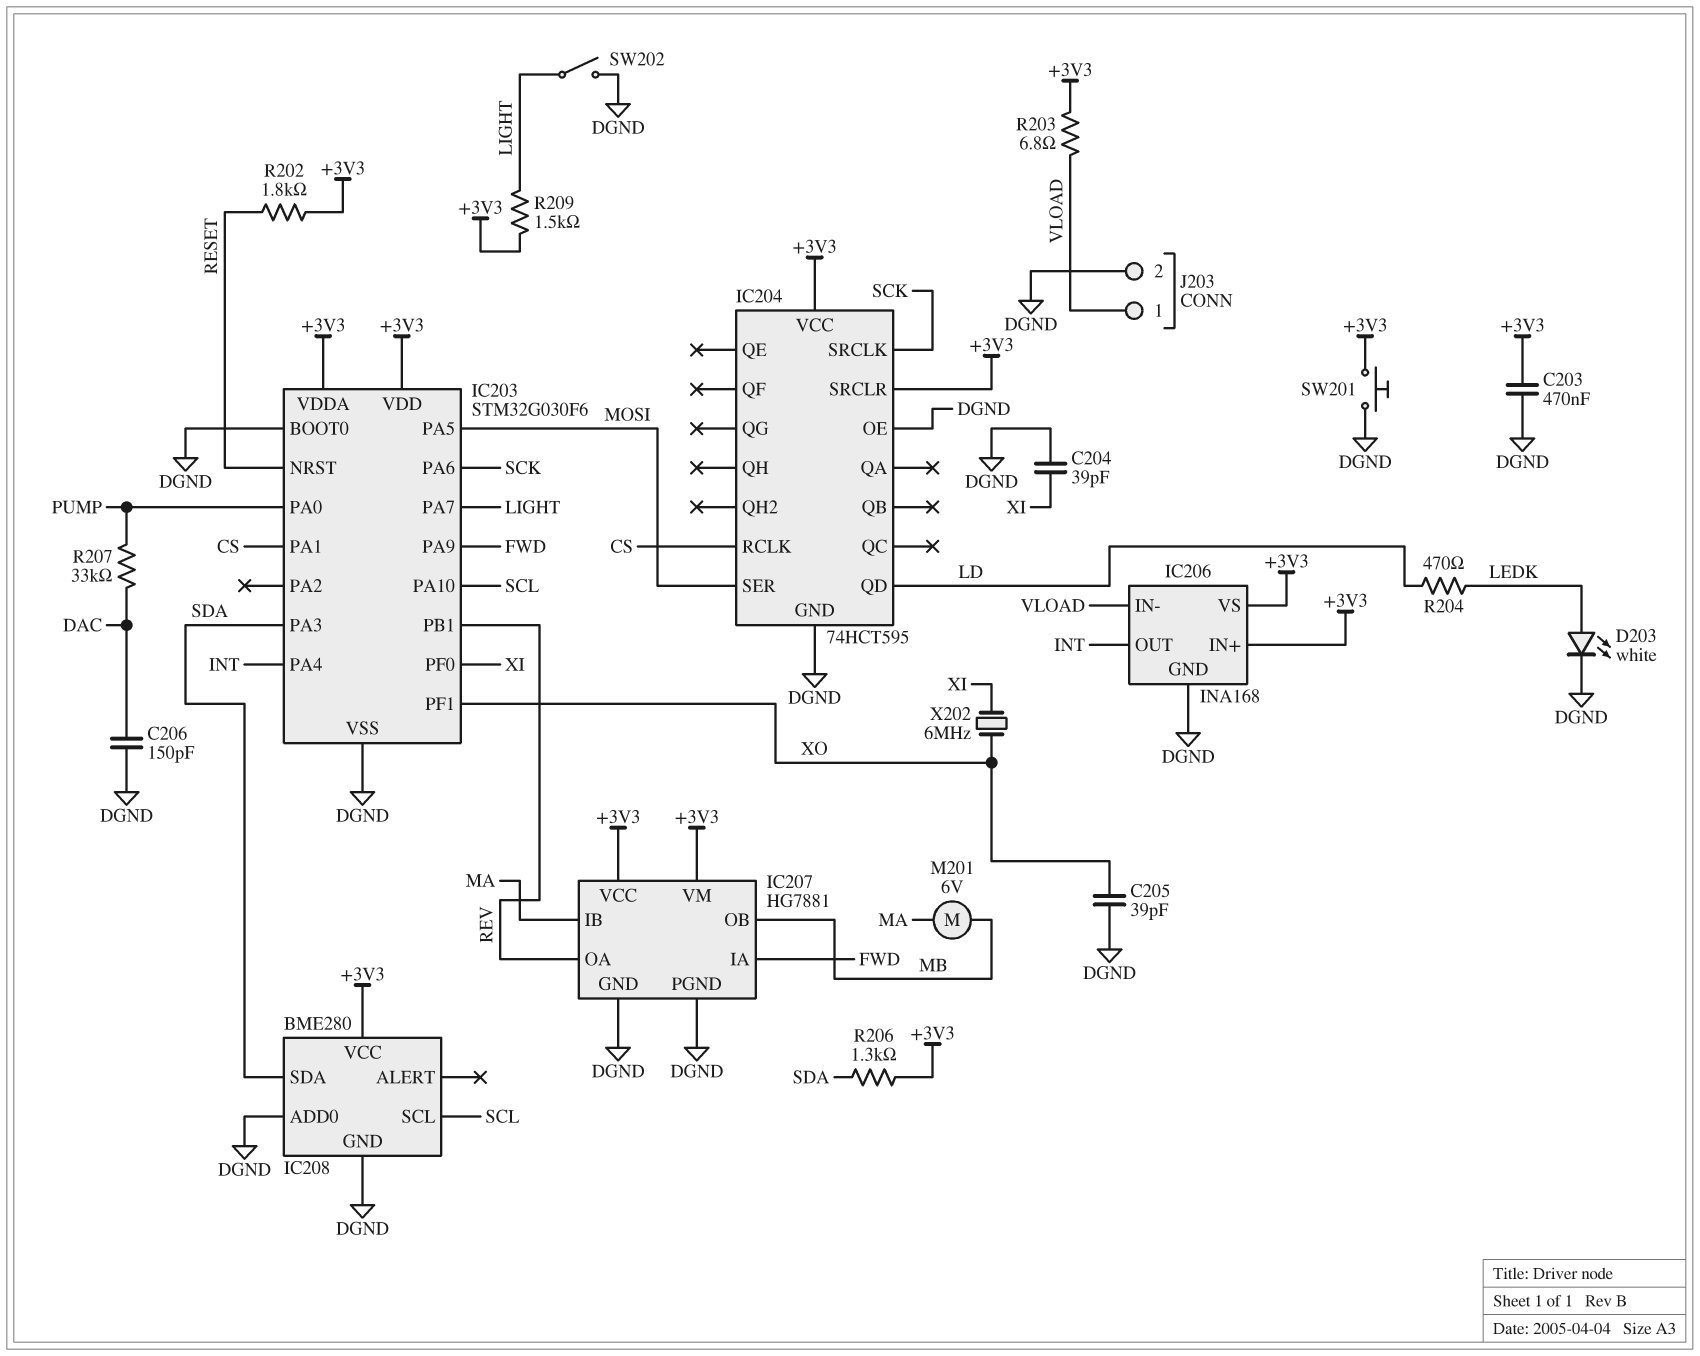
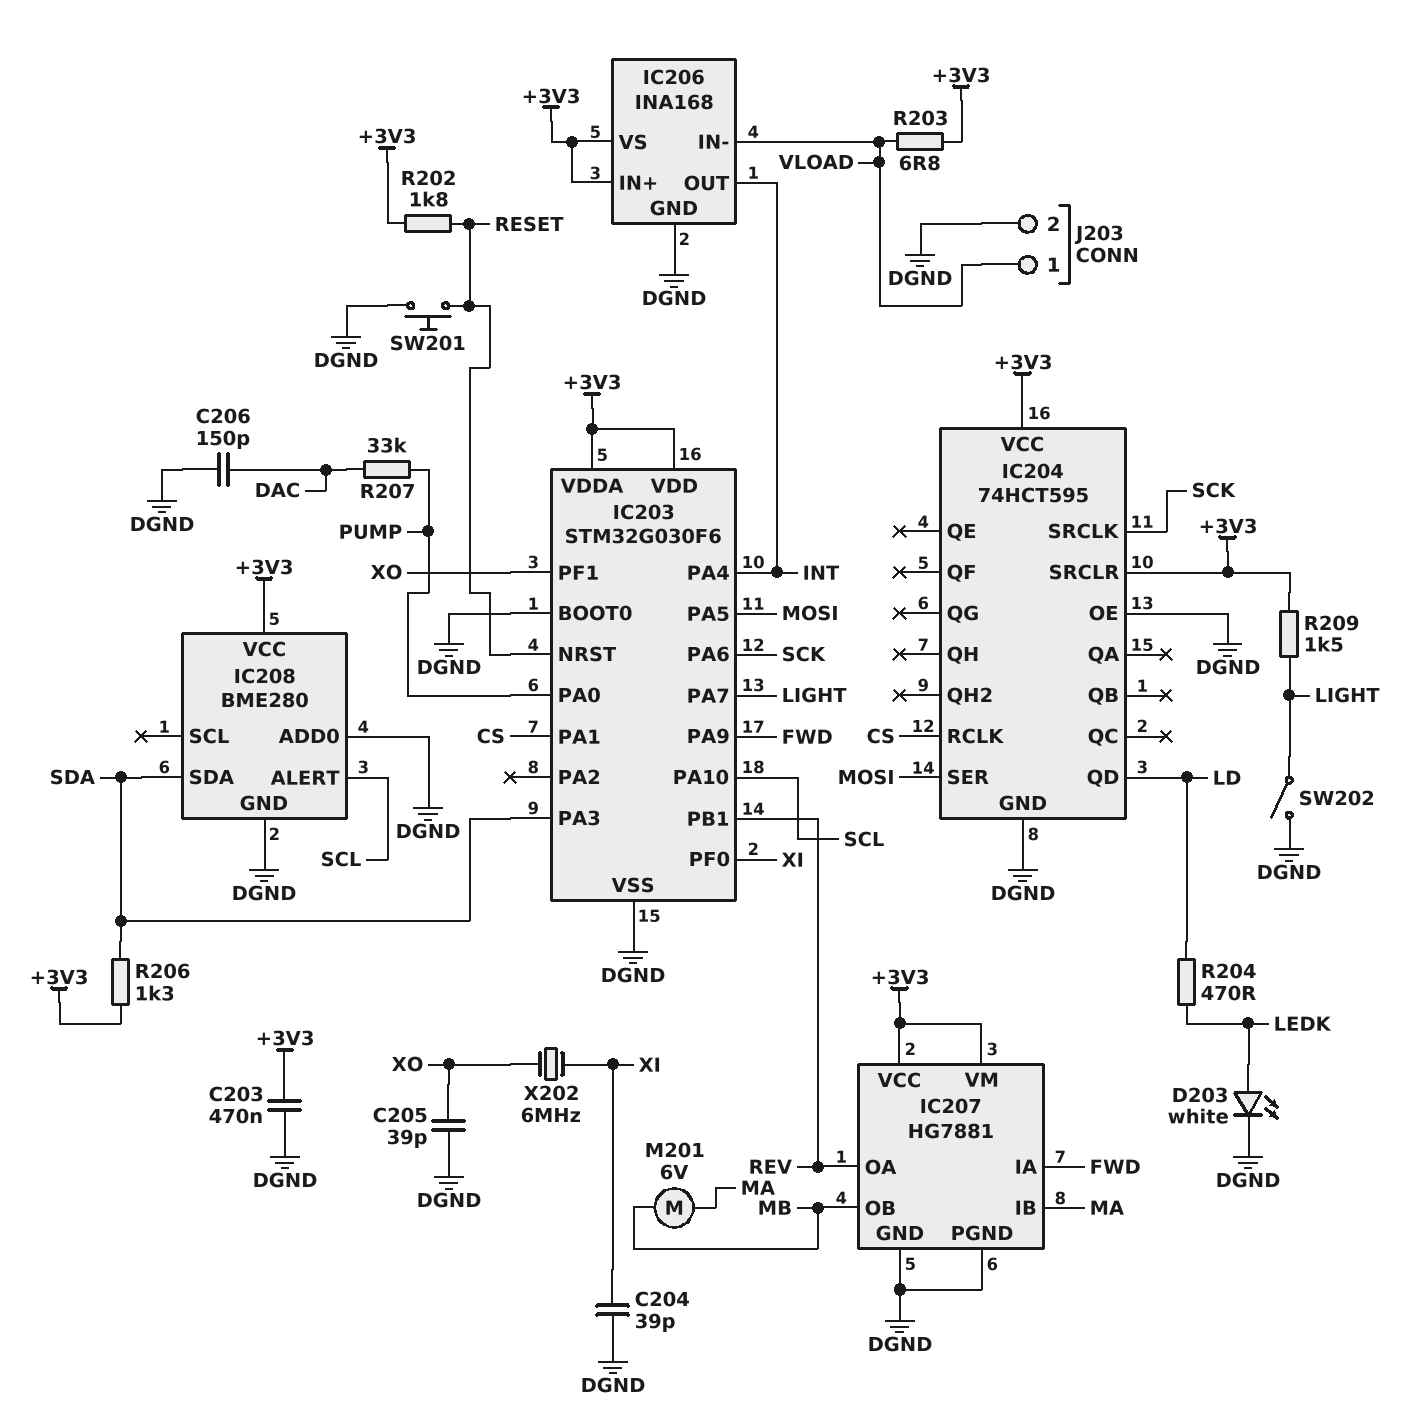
IC208 pin ALERT: none -> SCL
IC208 pin SCL: SCL -> none
SW201: button (+3V3, DGND) -> button (DGND, RESET)

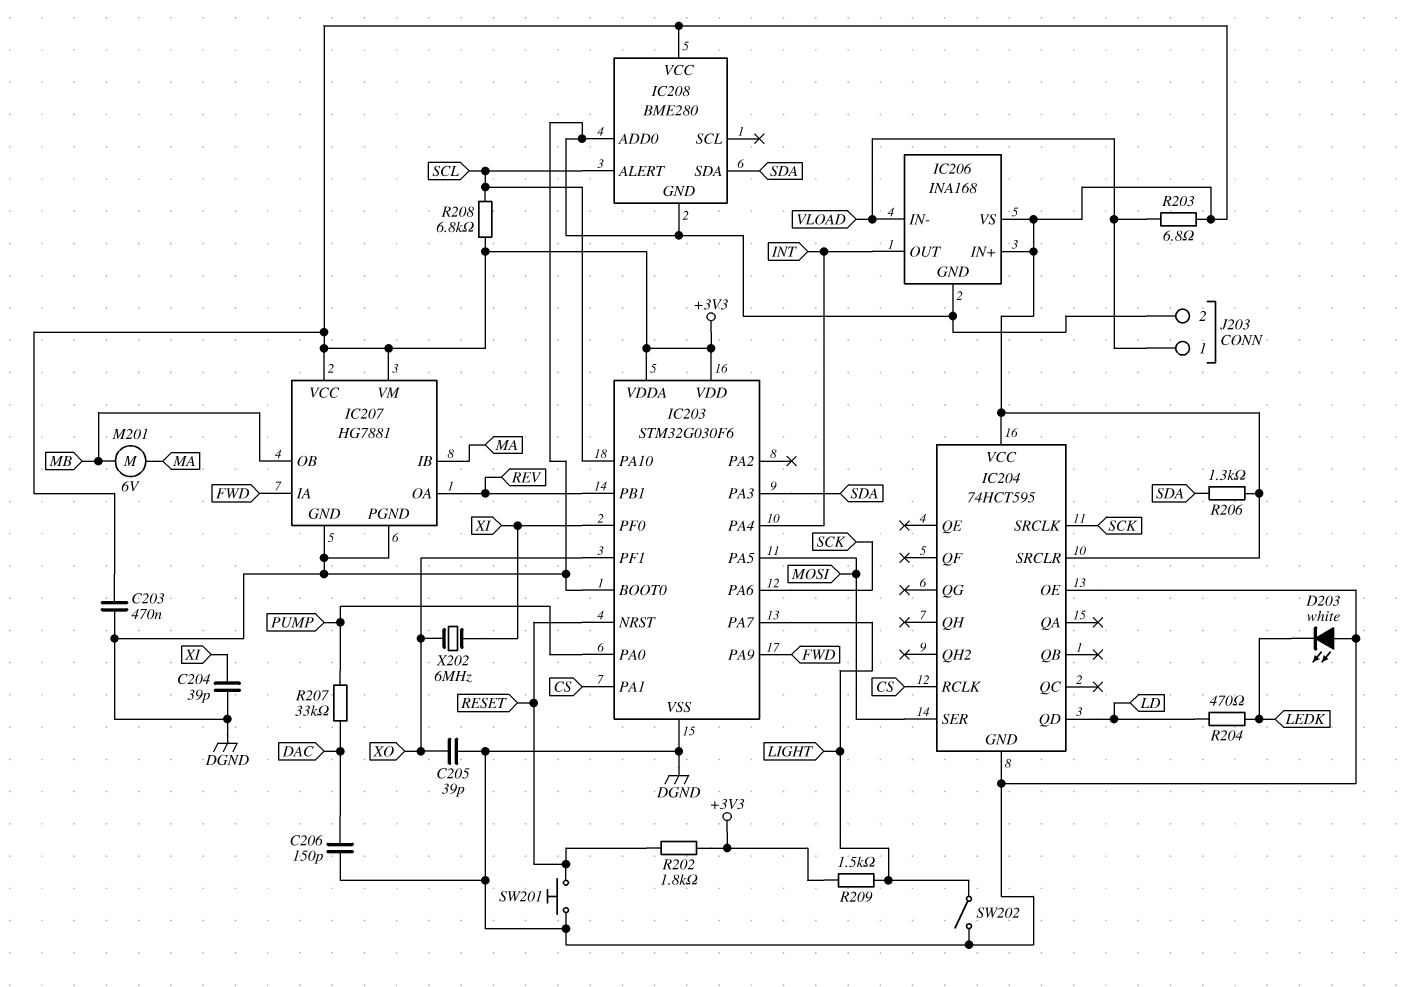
D203: LED white (A LEDK, K DGND) -> LED white (A DGND, K LEDK)
R208: none -> 6.8k (+3V3, SCL)

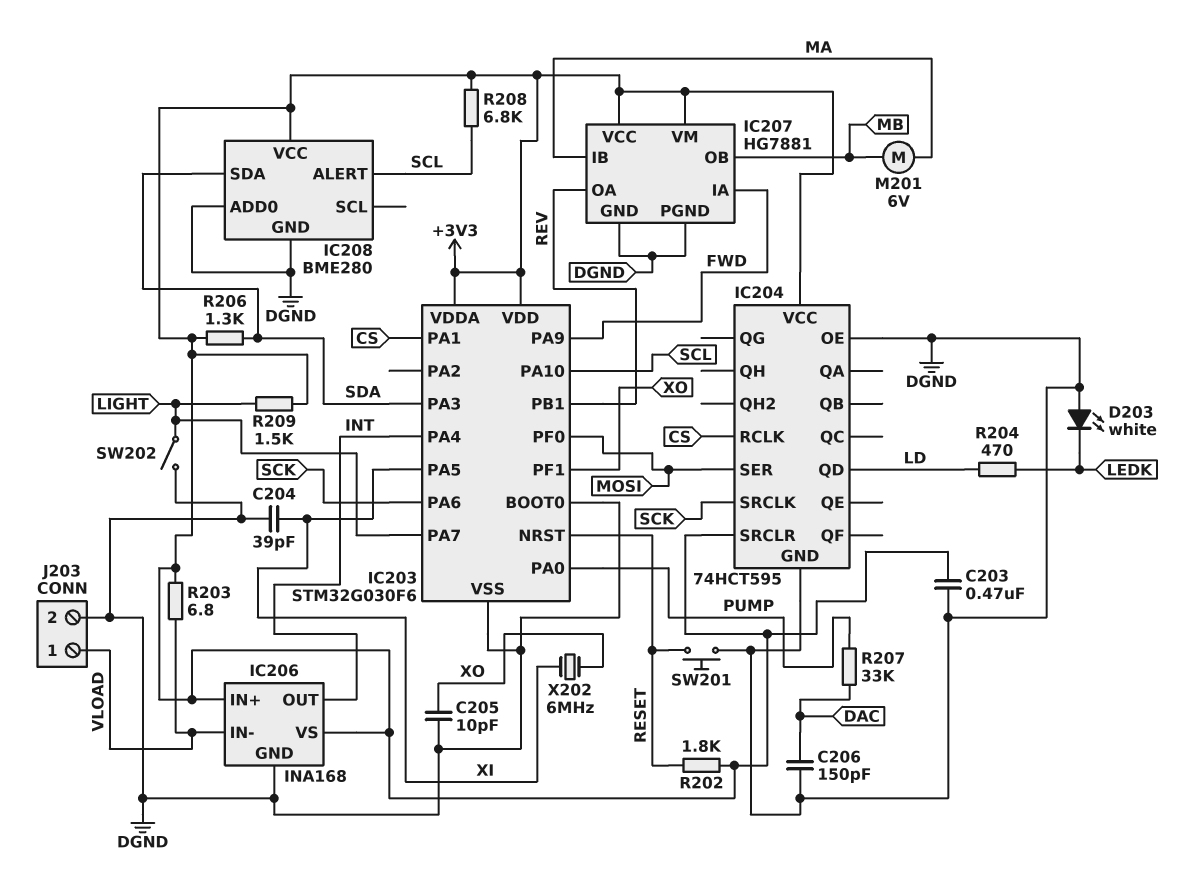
C205: 39pF (DGND, XO) -> 10pF (DGND, XO)
IC203 pin PA5: MOSI -> XI
IC203 pin PF0: XI -> MOSI

